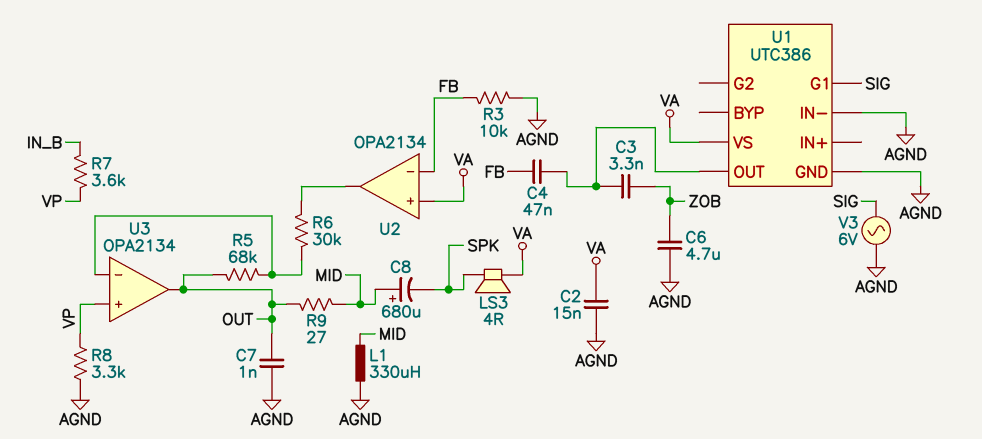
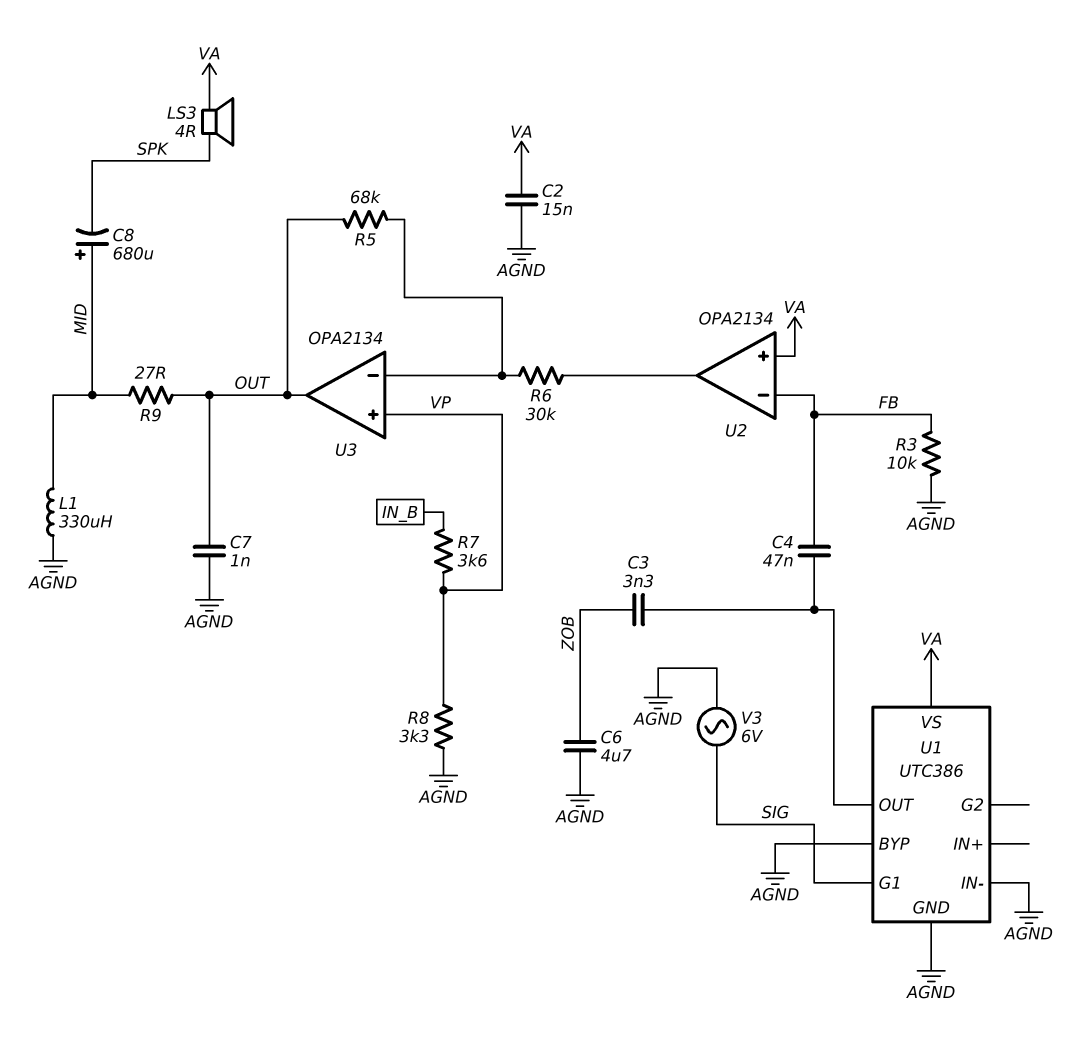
U1 pin BYP: none -> AGND

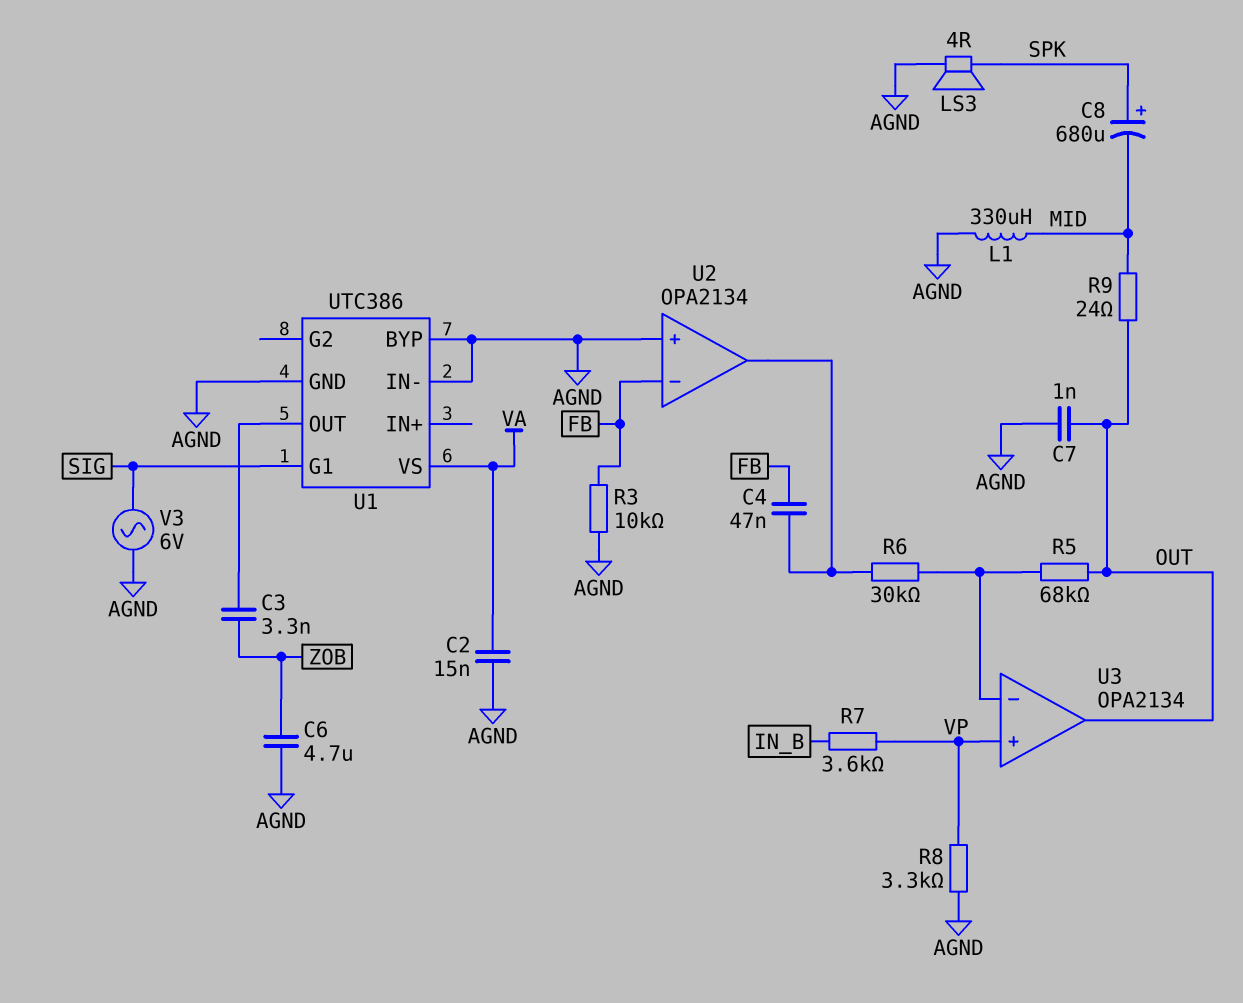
C4: 47nF (FB, U1/OUT) -> 47nF (FB, U2/out)
C8: 680uF (plus MID, minus SPK) -> 680uF (plus SPK, minus MID)
LS3: speaker 4R (SPK, VA) -> speaker 4R (AGND, SPK)
R9: 27 (MID, OUT) -> 24 (MID, OUT)
U2 pin in+: VA -> AGND

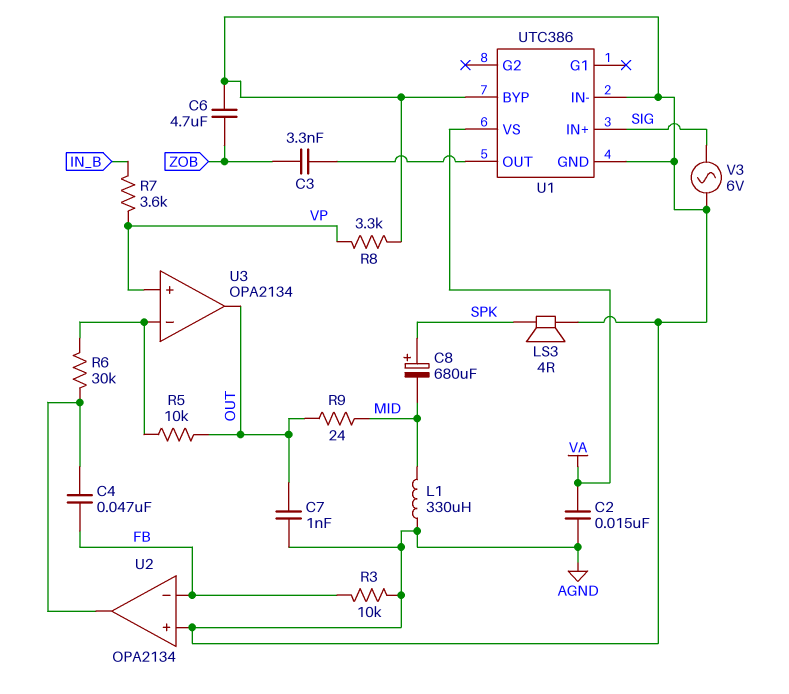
R5: 68k (OUT, U3/in-) -> 10k (OUT, U3/in-)
U1 pin G1: SIG -> none
U1 pin IN+: none -> SIG

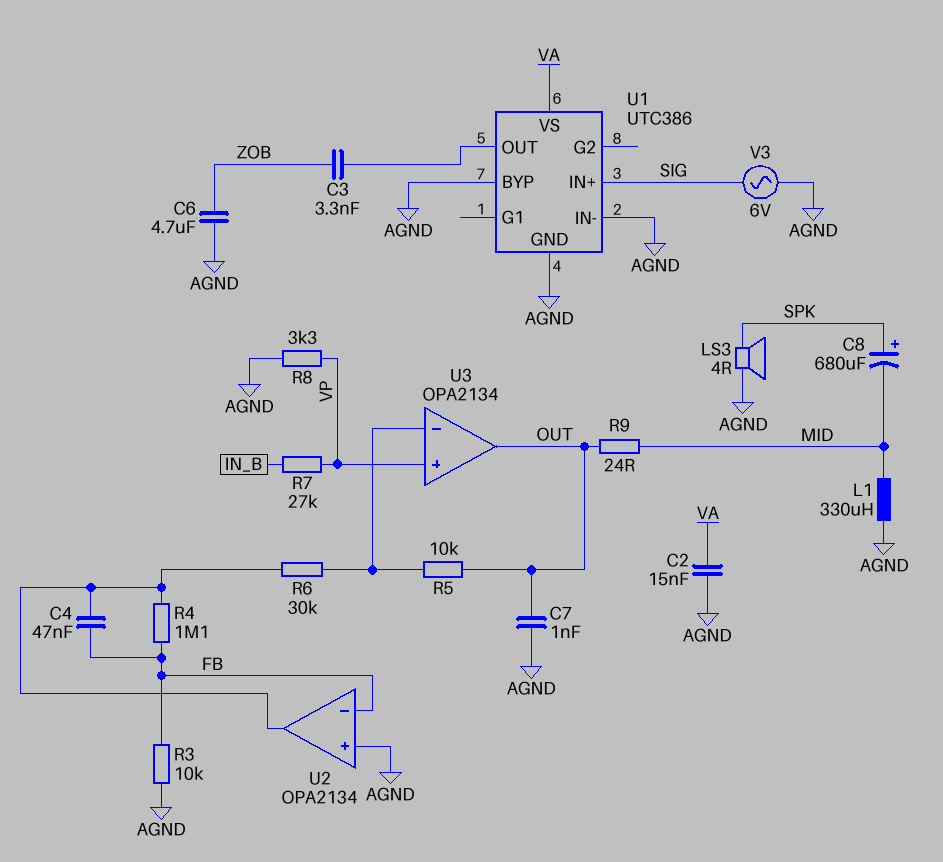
R4: none -> 1.1M (FB, U2/out)
R7: 3.6k (IN_B, VP) -> 27k (IN_B, VP)

